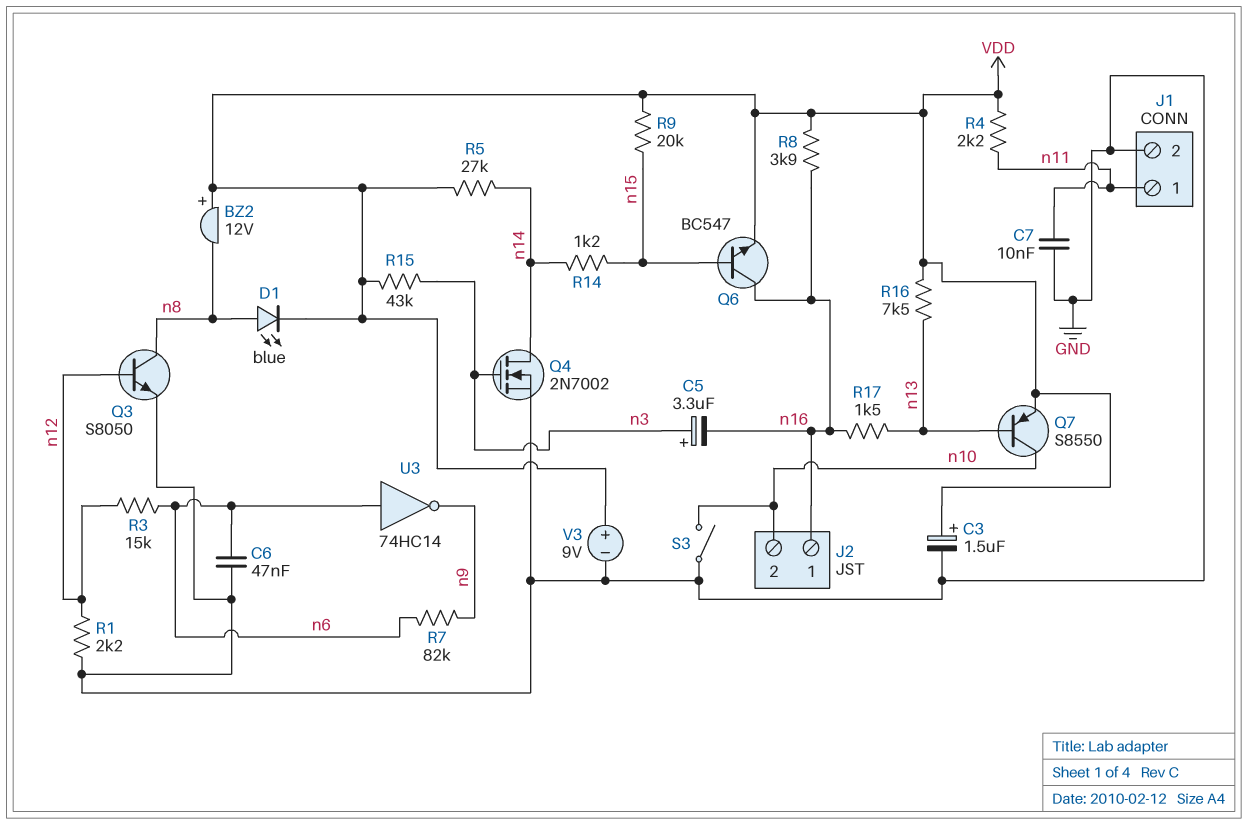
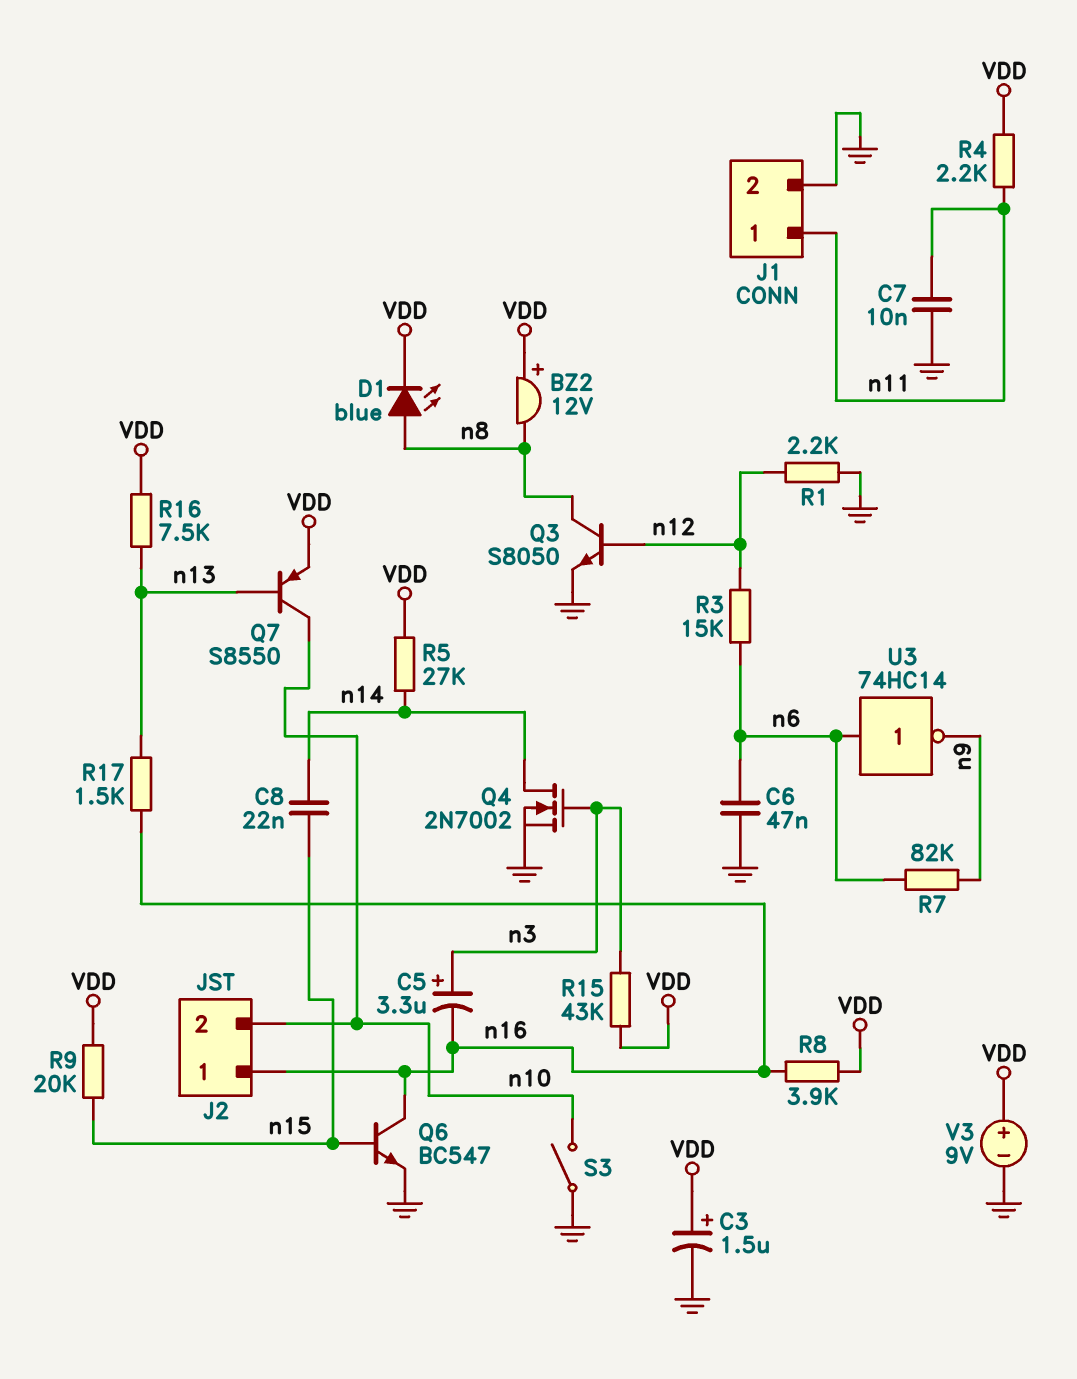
C8: none -> 22nF (n14, n15)
Q6: NPN BC547 (B n15, C n16, E VDD) -> NPN BC547 (B n15, C n16, E GND)
R14: 1.2k (n14, n15) -> none

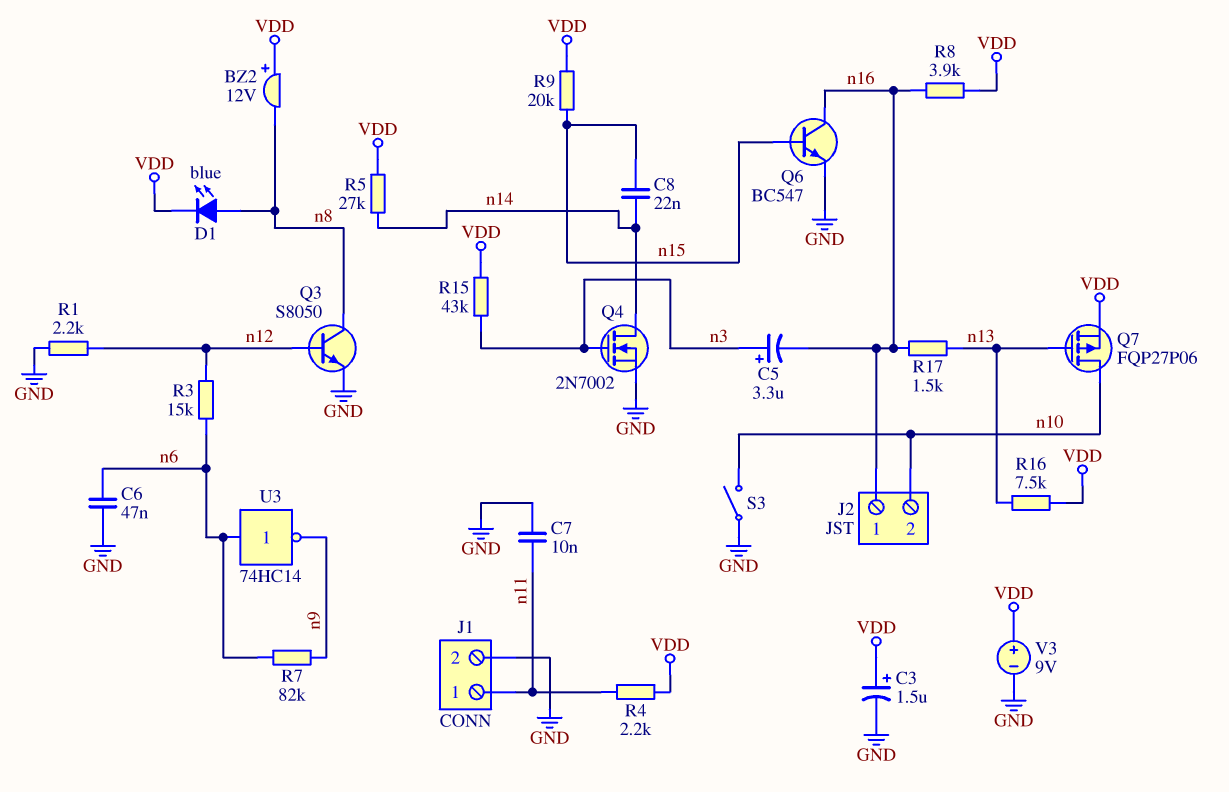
Q7: PNP S8550 (B n13, C n10, E VDD) -> PMOS FQP27P06 (G n13, D n10, S VDD)

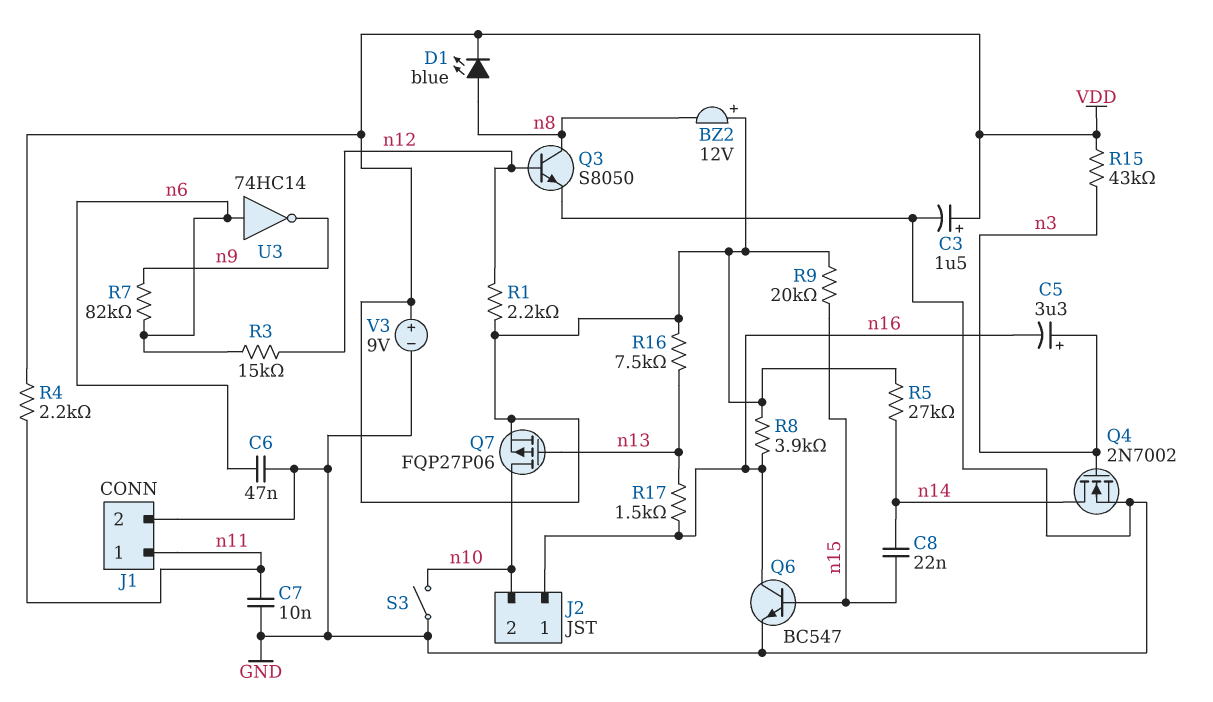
R1: 2.2k (GND, n12) -> 2.2k (VDD, n12)

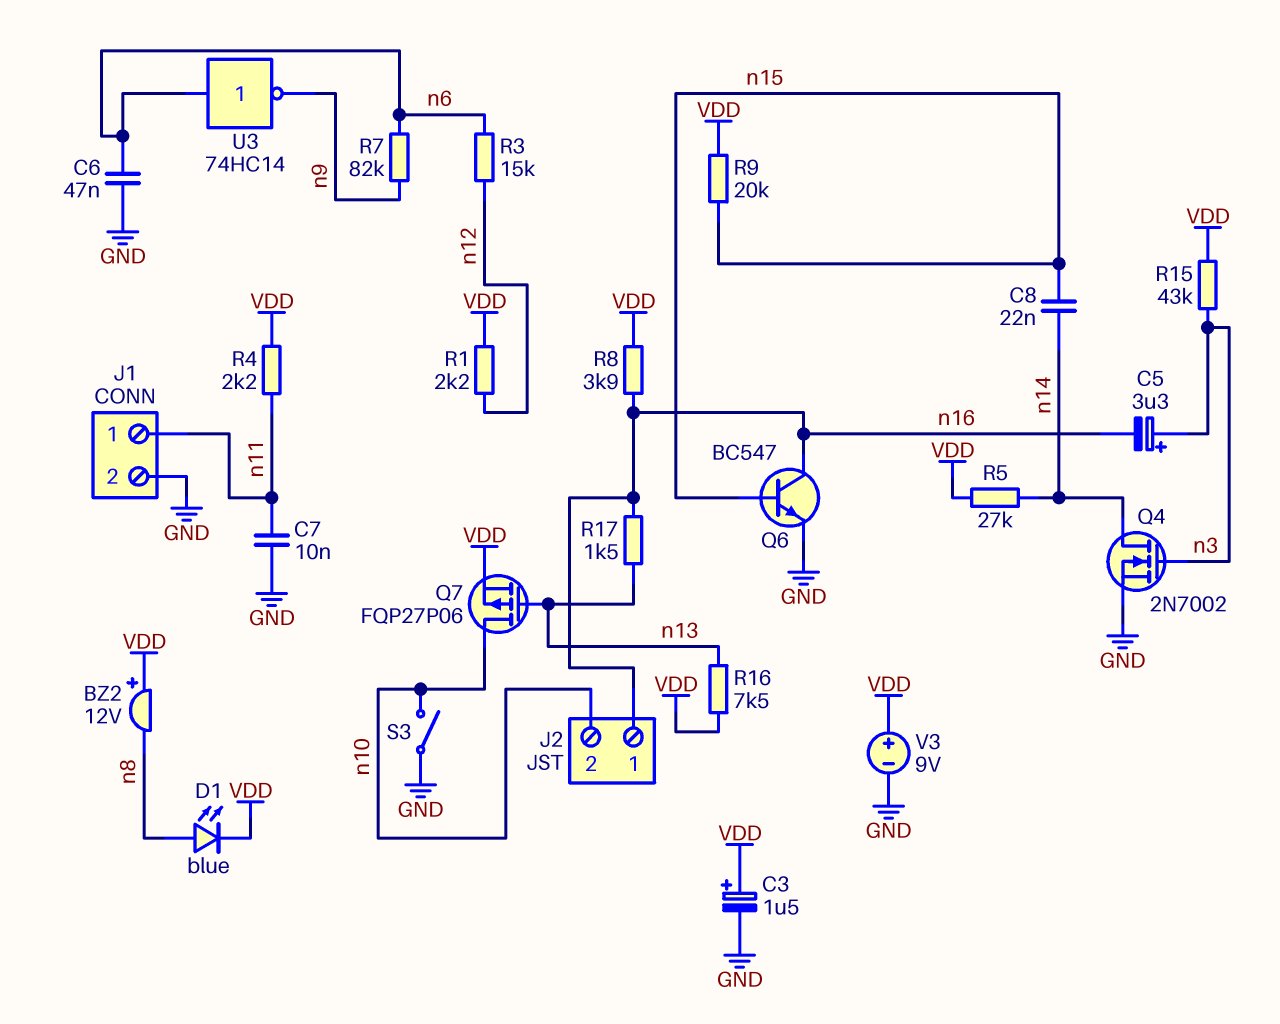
Q3: NPN S8050 (B n12, C n8, E GND) -> none

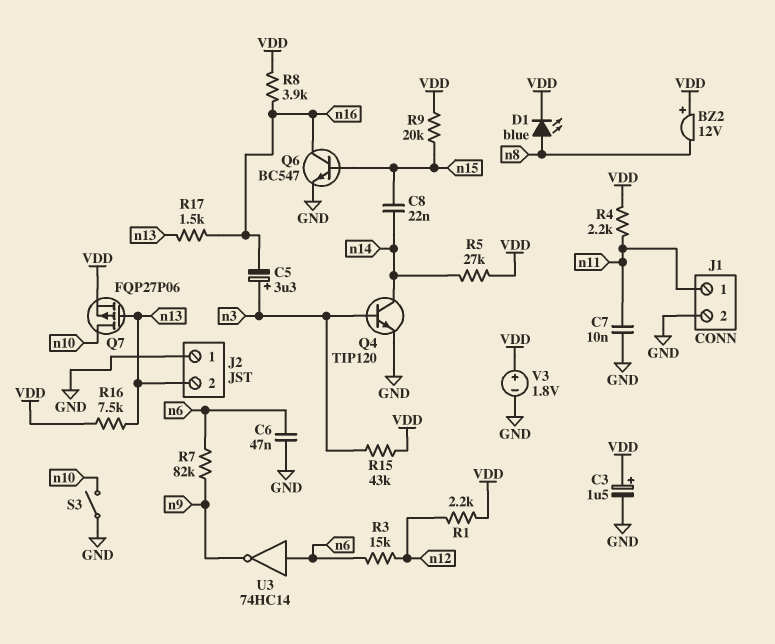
J2 pin 1: n16 -> GND
J2 pin 2: n10 -> n13
Q4: NMOS 2N7002 (G n3, D n14, S GND) -> NPN TIP120 (B n3, C n14, E GND)
V3: 9V (plus VDD, minus GND) -> 1.8V (plus VDD, minus GND)

